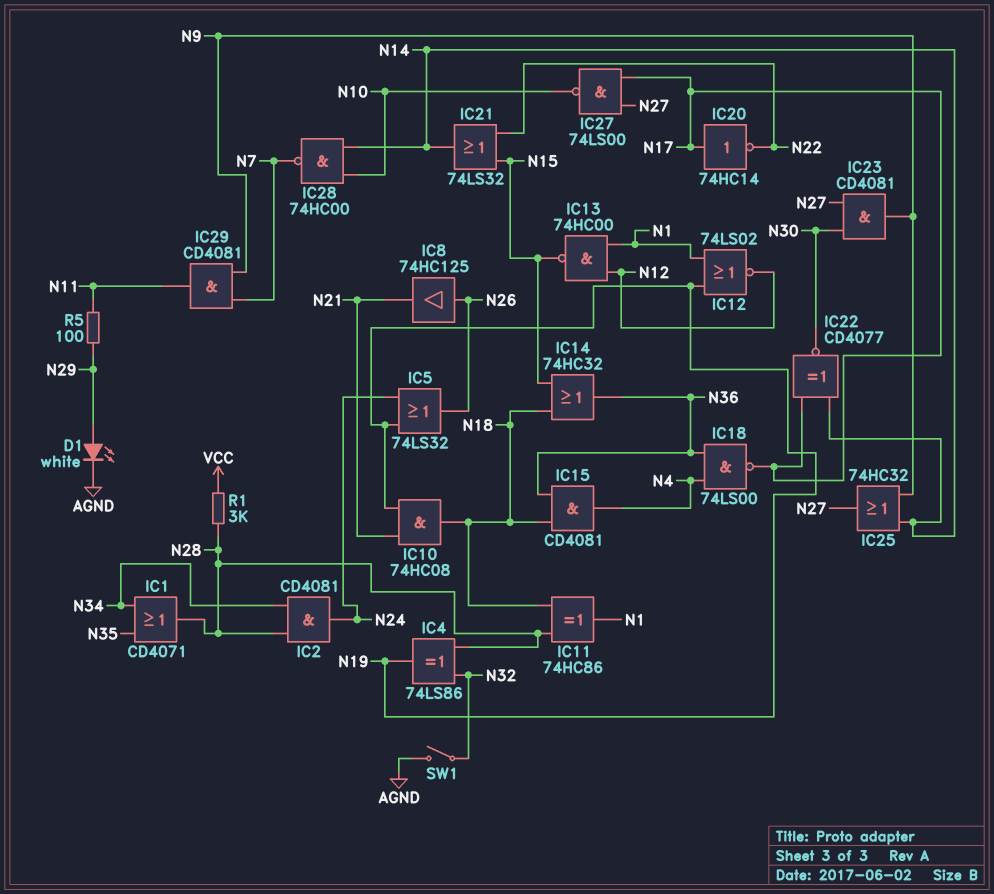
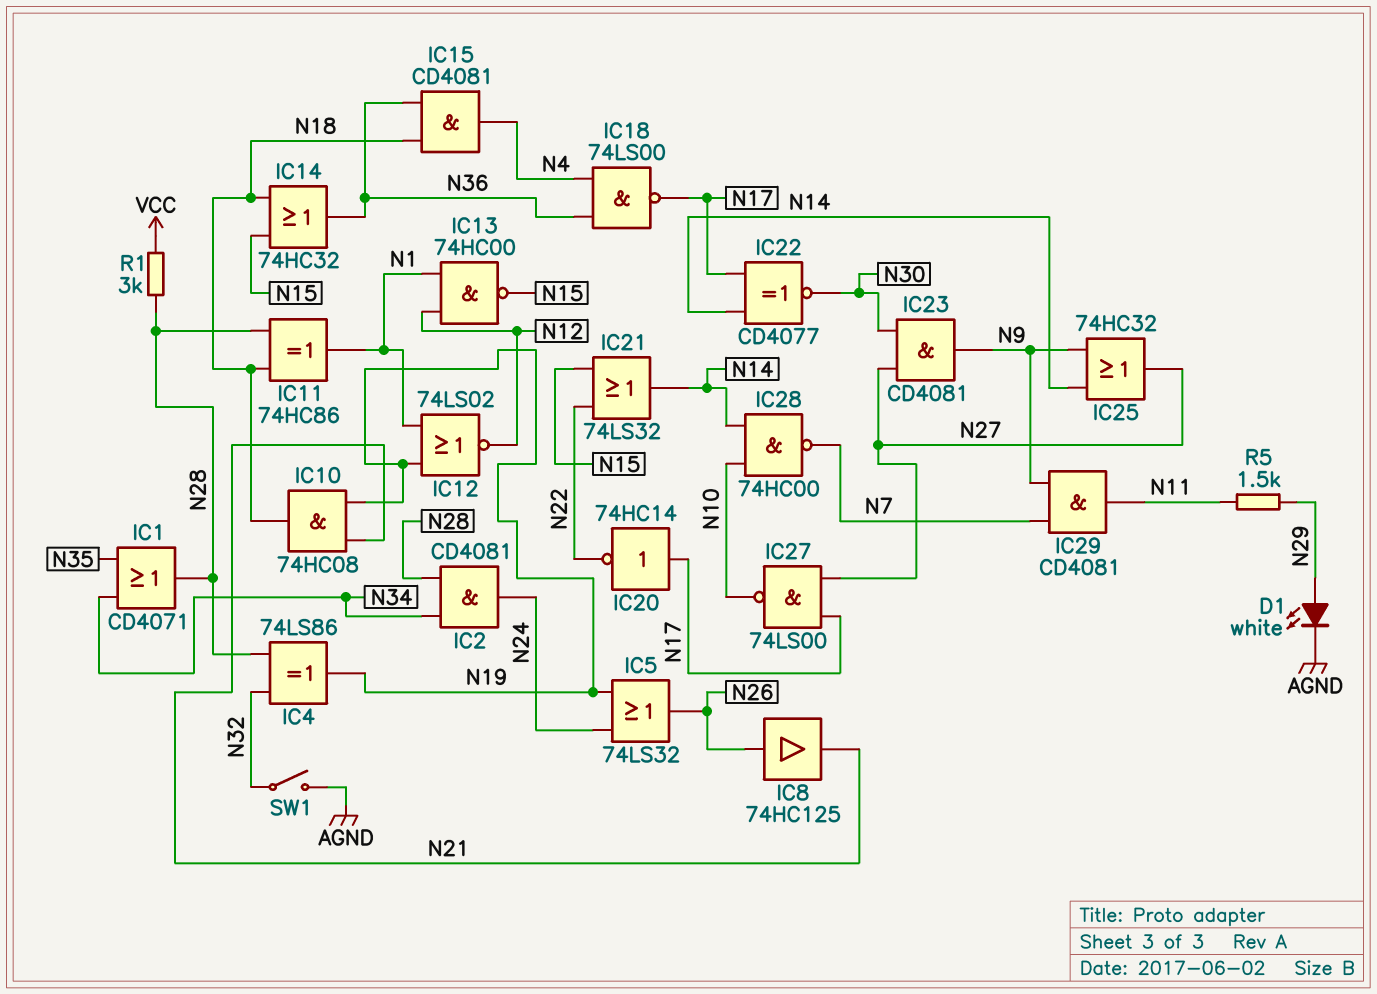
R5: 100 (N11, N29) -> 1.5k (N11, N29)

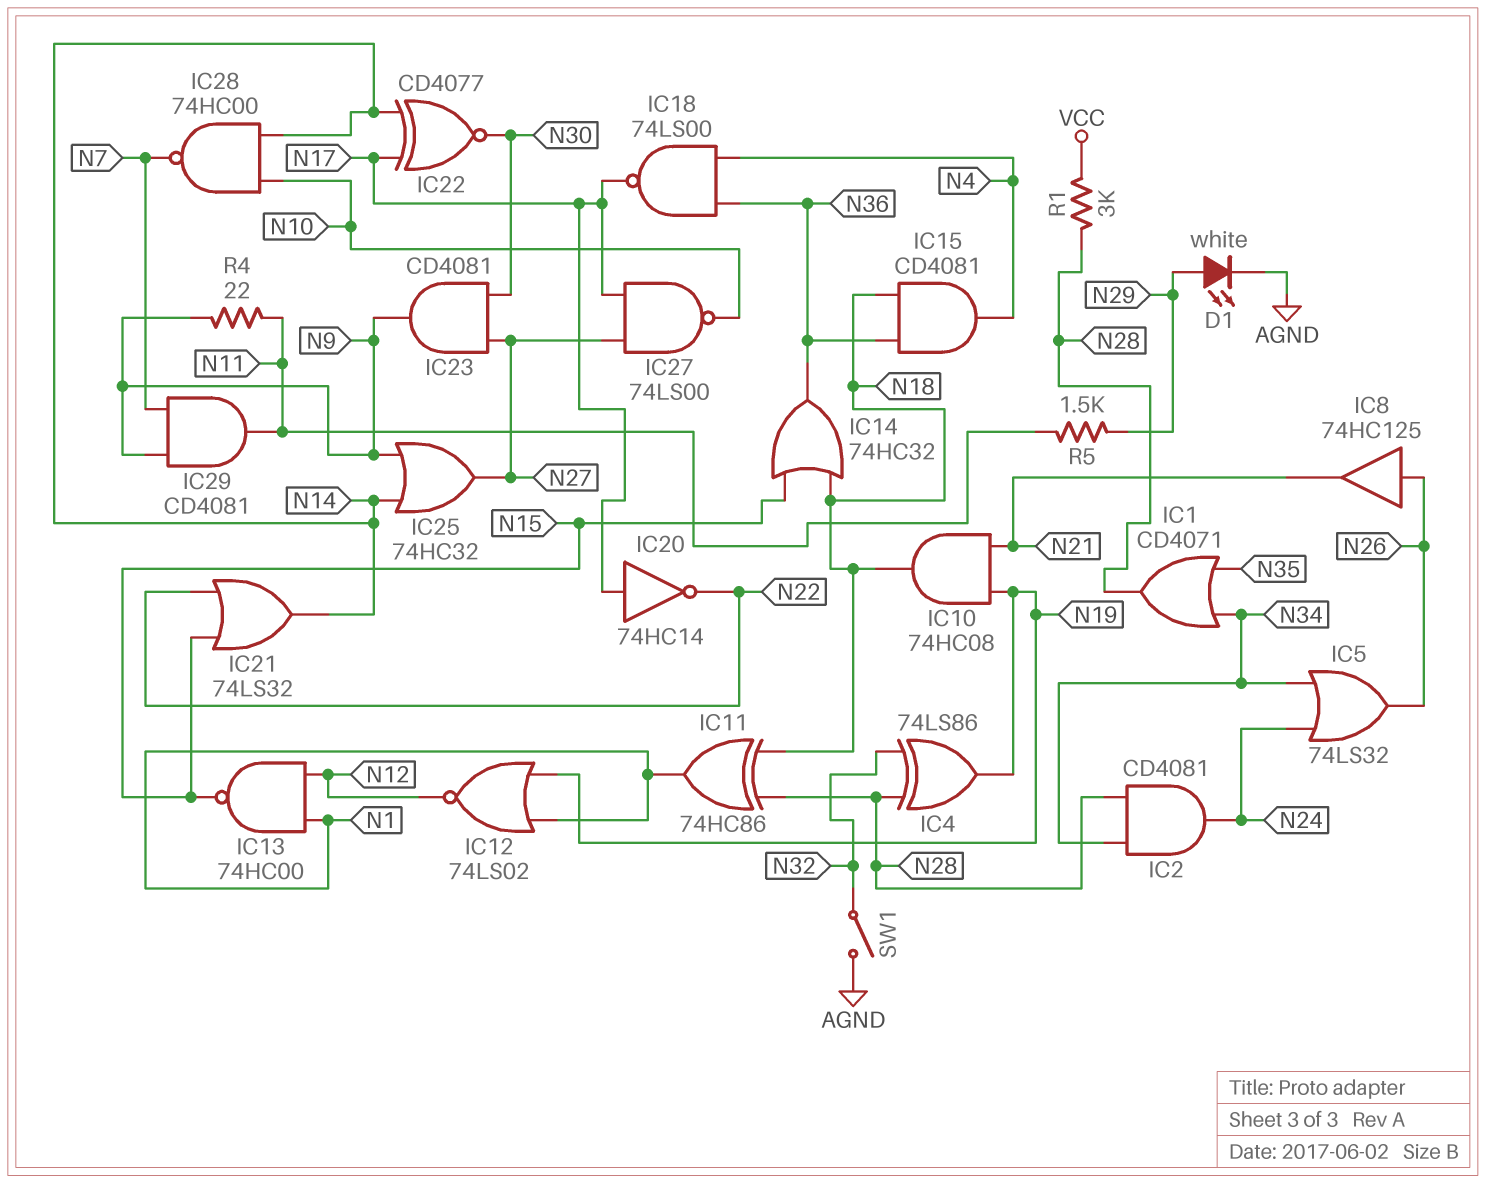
IC5: OR 74LS32 (in N19, in N24, out N26) -> OR 74LS32 (in N24, in N34, out N26)
R4: none -> 22 (N9, N11)

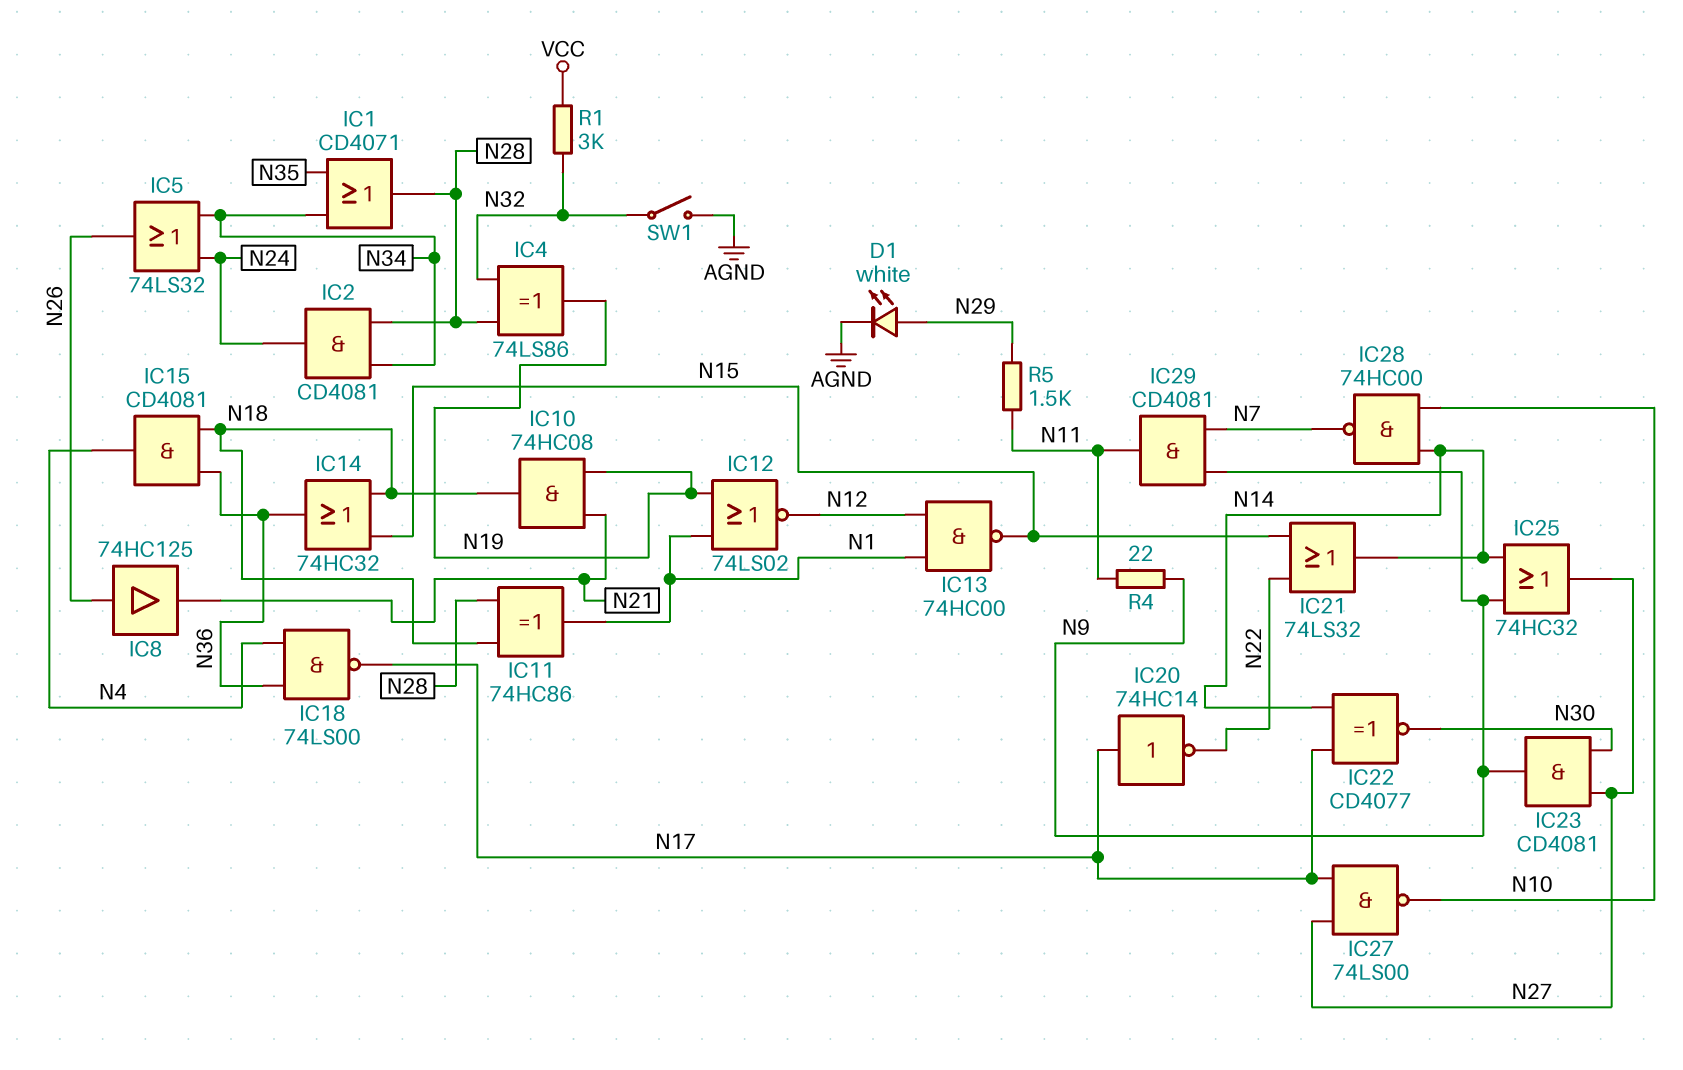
R1: 3k (N28, VCC) -> 3k (N32, VCC)

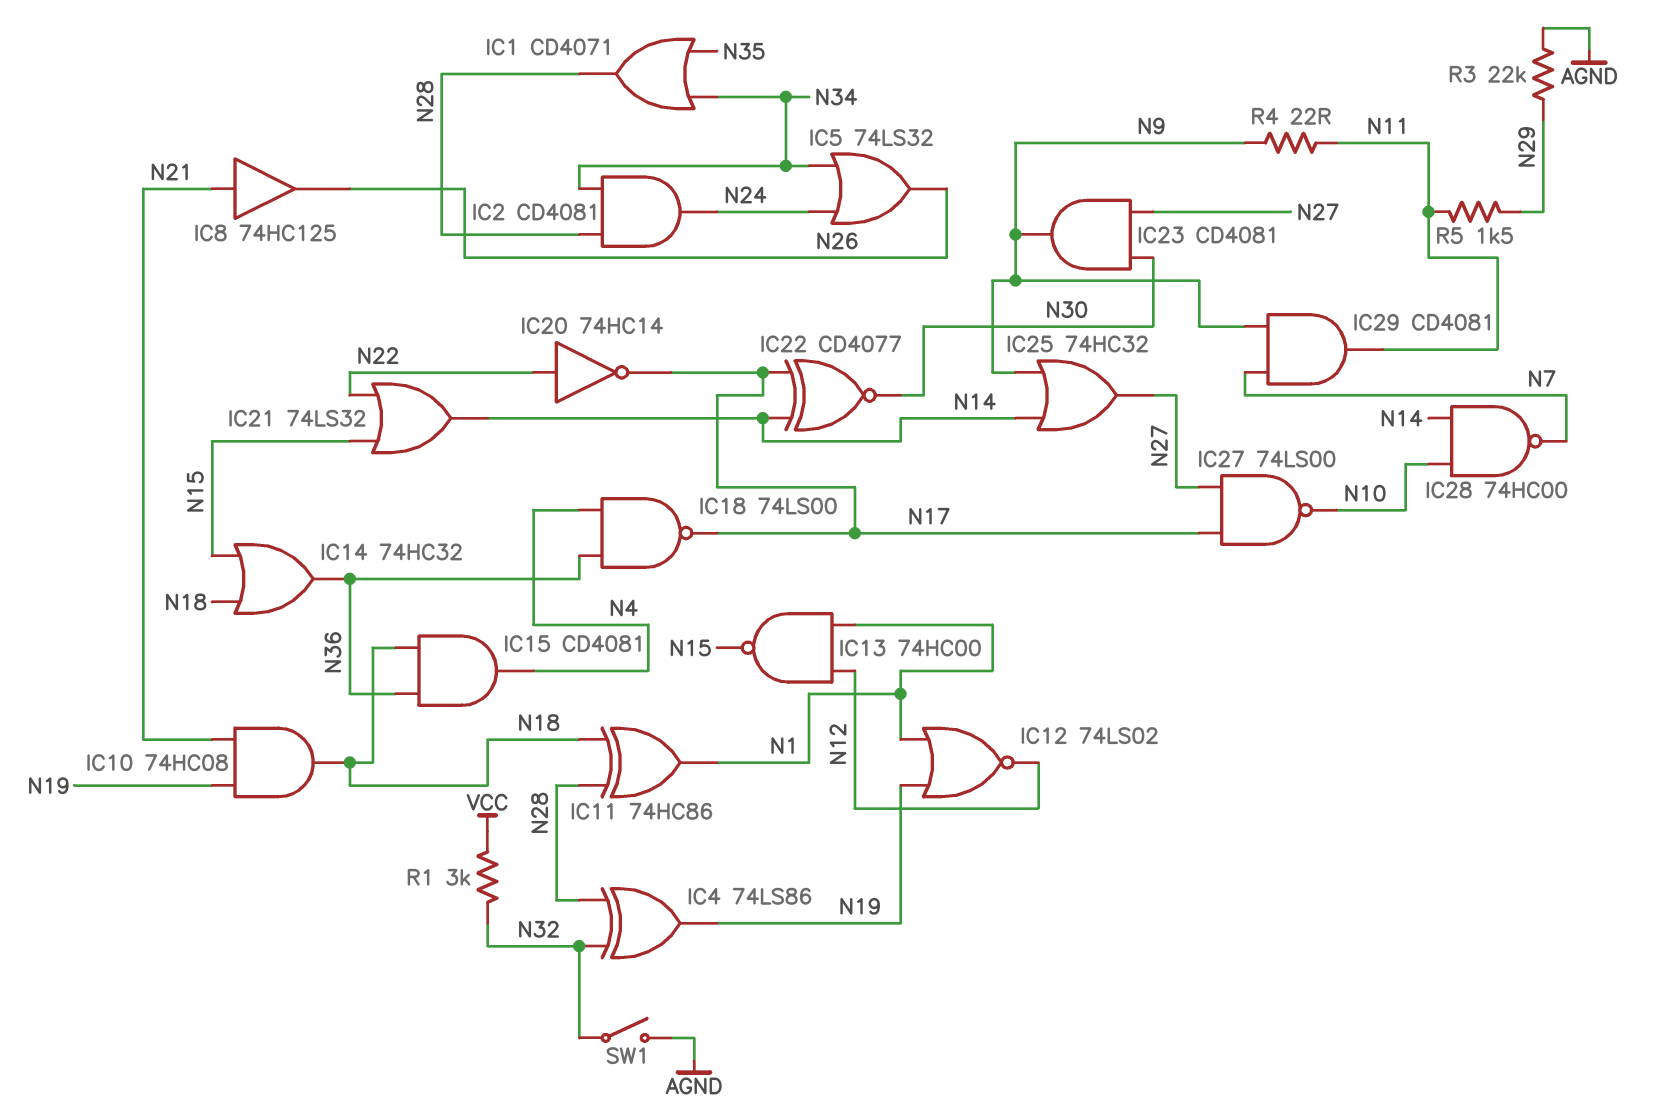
D1: LED white (A N29, K AGND) -> none
IC8: buffer 74HC125 (in N26, out N21) -> buffer 74HC125 (in N21, out N26)
IC20: NOT 74HC14 (in N17, out N22) -> NOT 74HC14 (in N22, out N17)
R3: none -> 22k (AGND, N29)

